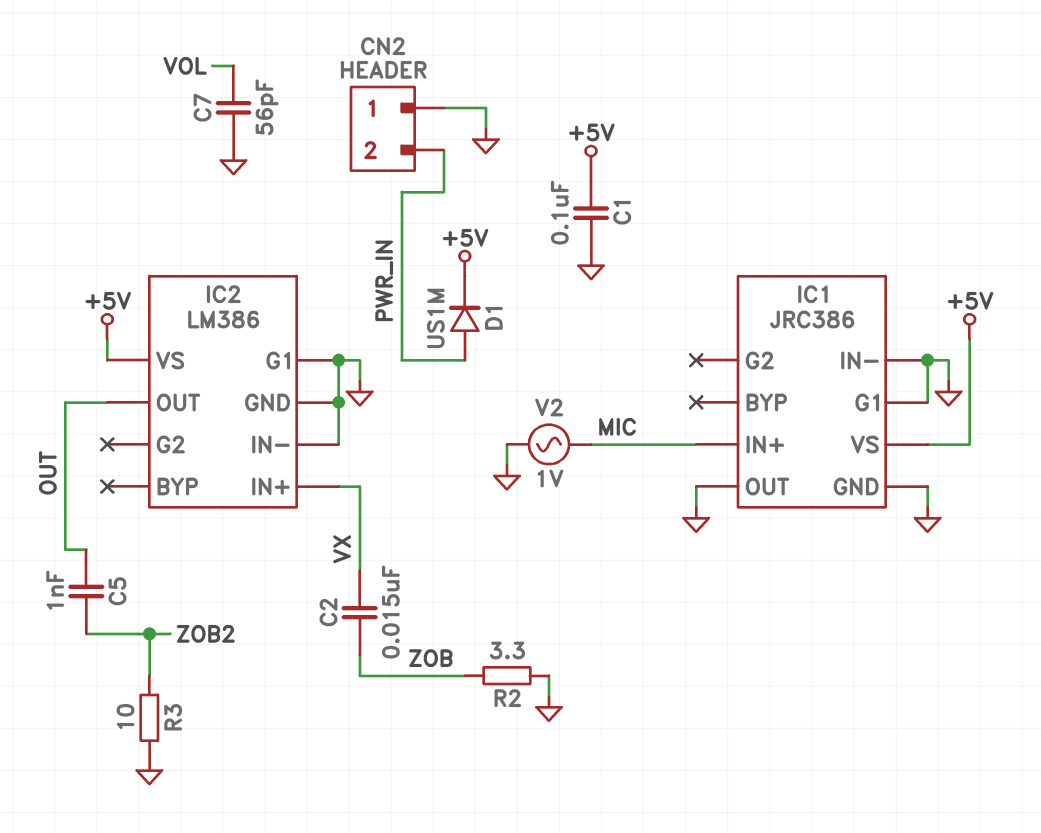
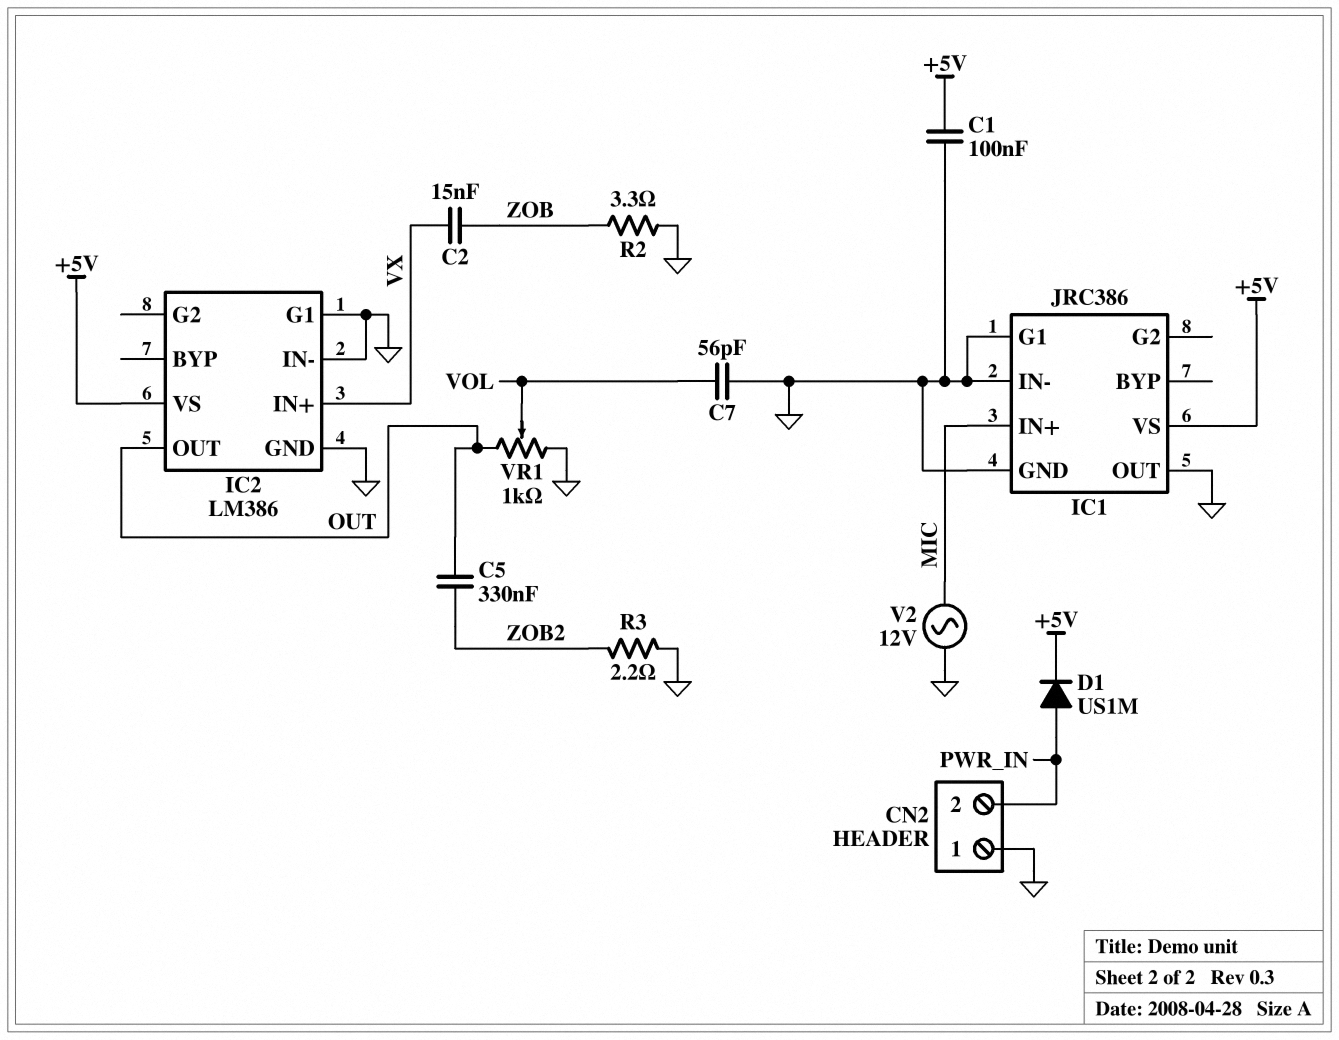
C5: 1nF (OUT, ZOB2) -> 330nF (OUT, ZOB2)
R3: 10 (GND, ZOB2) -> 2.2 (GND, ZOB2)
V2: AC 1V (GND, MIC) -> AC 12V (GND, MIC)
VR1: none -> 1k (GND, OUT, wiper VOL)

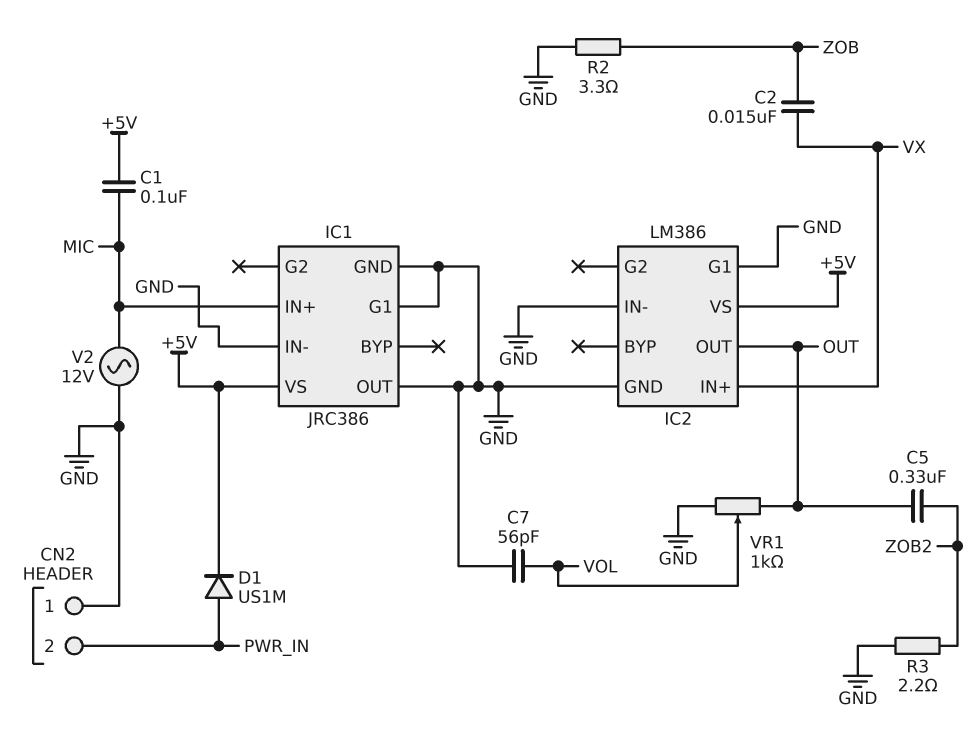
C1: 100nF (+5V, GND) -> 100nF (+5V, MIC)

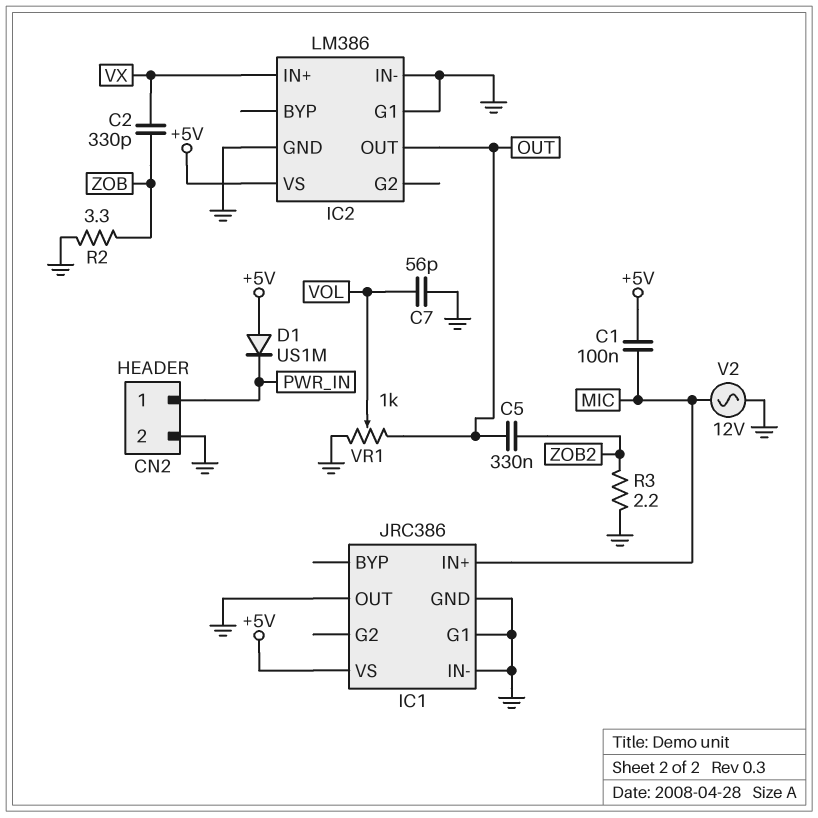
C2: 15nF (VX, ZOB) -> 330pF (VX, ZOB)
CN2 pin 1: GND -> PWR_IN
CN2 pin 2: PWR_IN -> GND
D1: diode US1M (A PWR_IN, K +5V) -> diode US1M (A +5V, K PWR_IN)

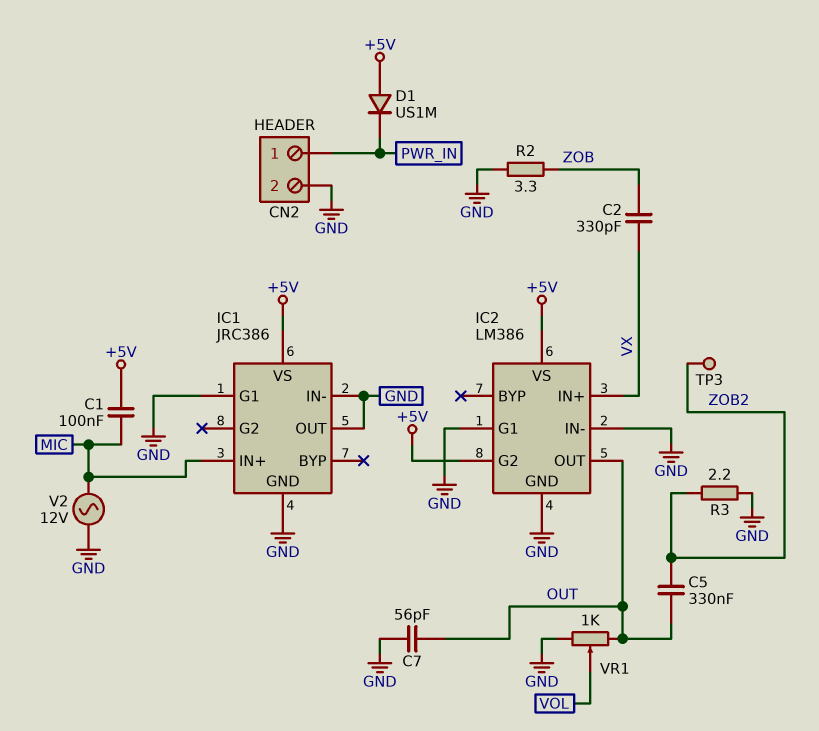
C7: 56pF (GND, VOL) -> 56pF (GND, OUT)
IC2 pin G2: none -> +5V
TP3: none -> test point (ZOB2)

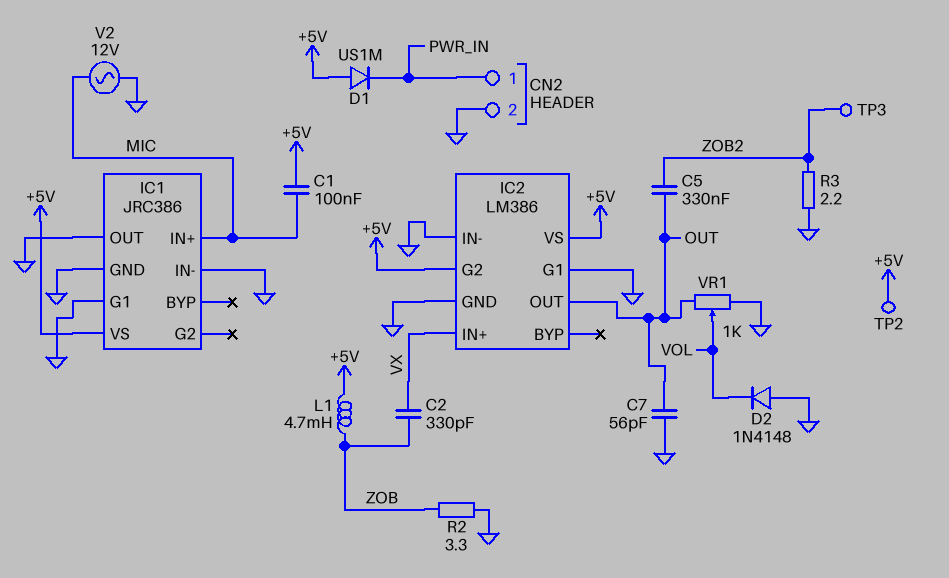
D2: none -> diode 1N4148 (A GND, K VOL)
L1: none -> 4.7mH (+5V, ZOB)
TP2: none -> test point (+5V)

